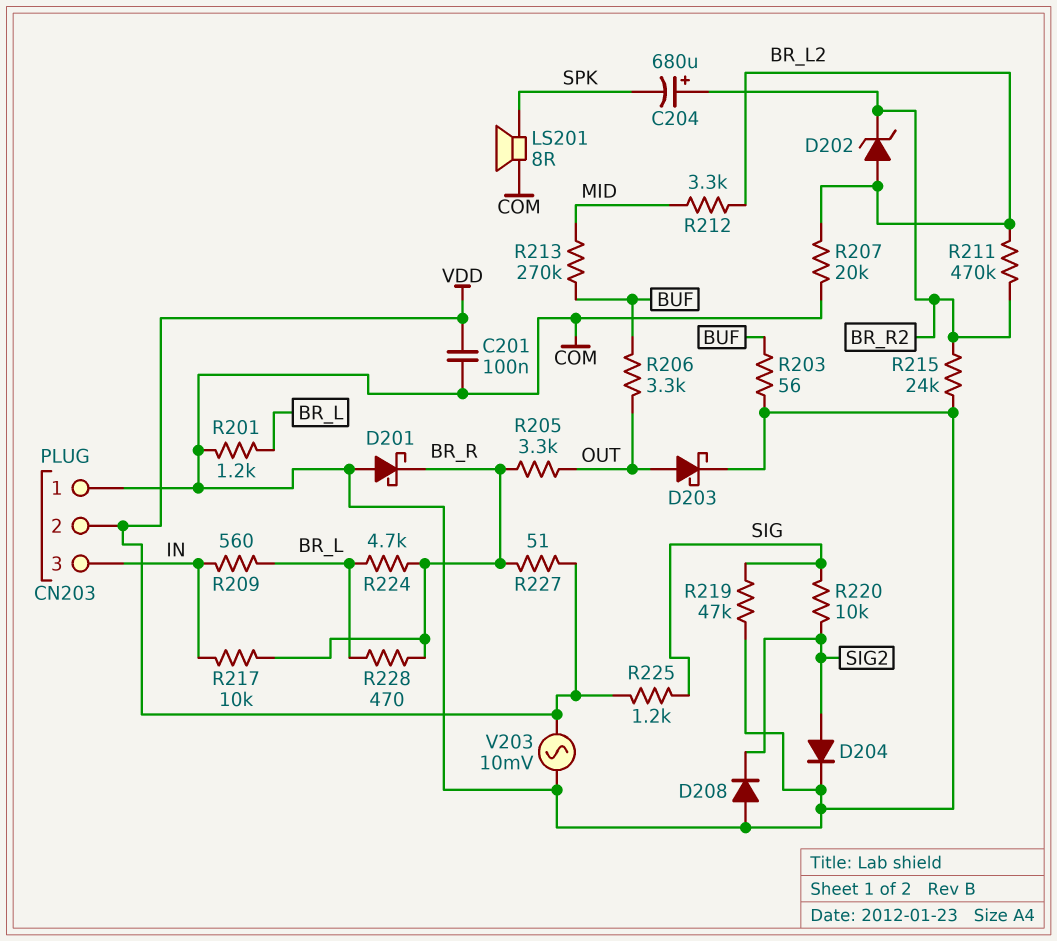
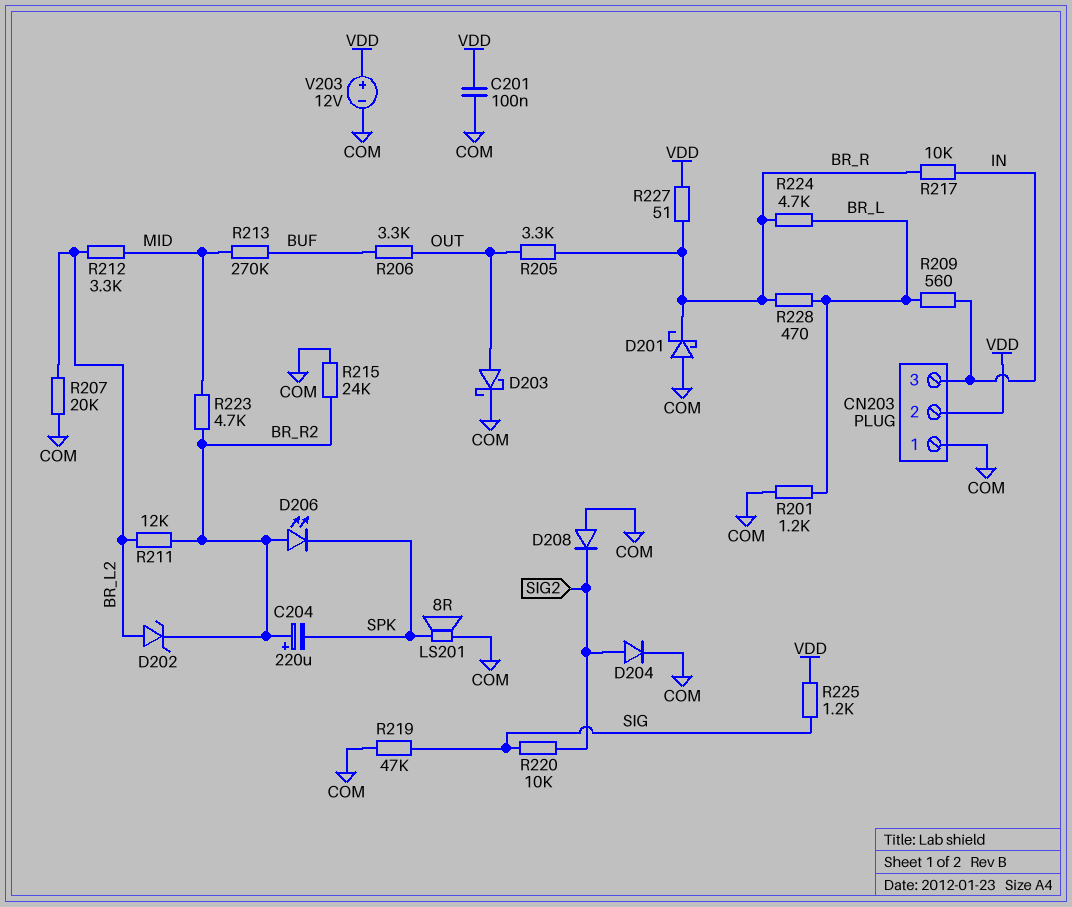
C204: 680uF (plus BR_R2, minus SPK) -> 220uF (plus BR_R2, minus SPK)
D206: none -> LED (A BR_R2, K SPK)
R203: 56 (BUF, COM) -> none
R211: 470k (BR_L2, BR_R2) -> 12k (BR_L2, BR_R2)
R223: none -> 4.7k (BR_R2, MID)
V203: AC 10mV (COM, VDD) -> 12V (plus VDD, minus COM)

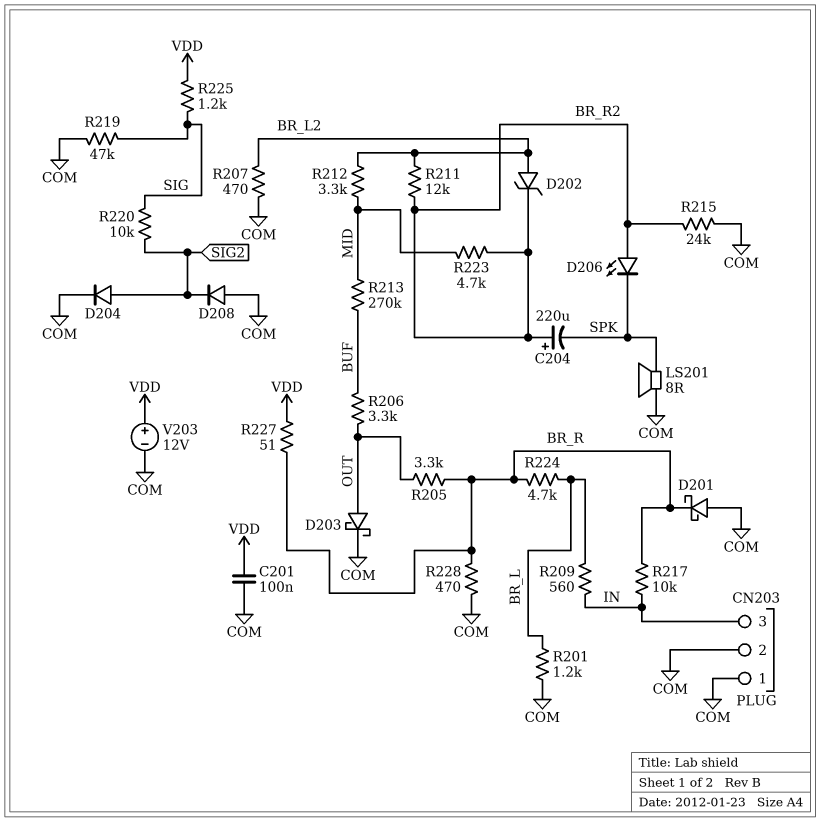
CN203 pin 2: VDD -> COM
R207: 20k (BR_L2, COM) -> 470 (BR_L2, COM)
R228: 470 (BR_L, BR_R) -> 470 (BR_R, COM)

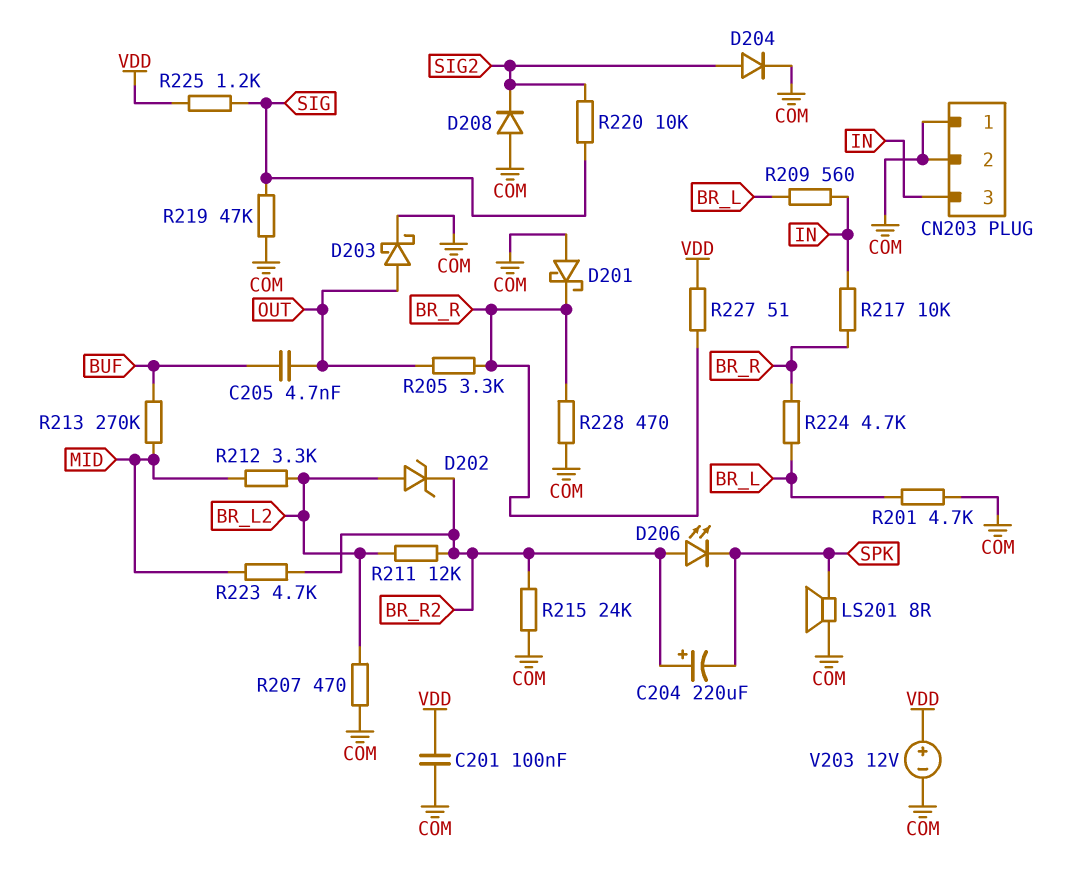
C205: none -> 4.7nF (BUF, OUT)
R201: 1.2k (BR_L, COM) -> 4.7k (BR_L, COM)
R206: 3.3k (BUF, OUT) -> none

